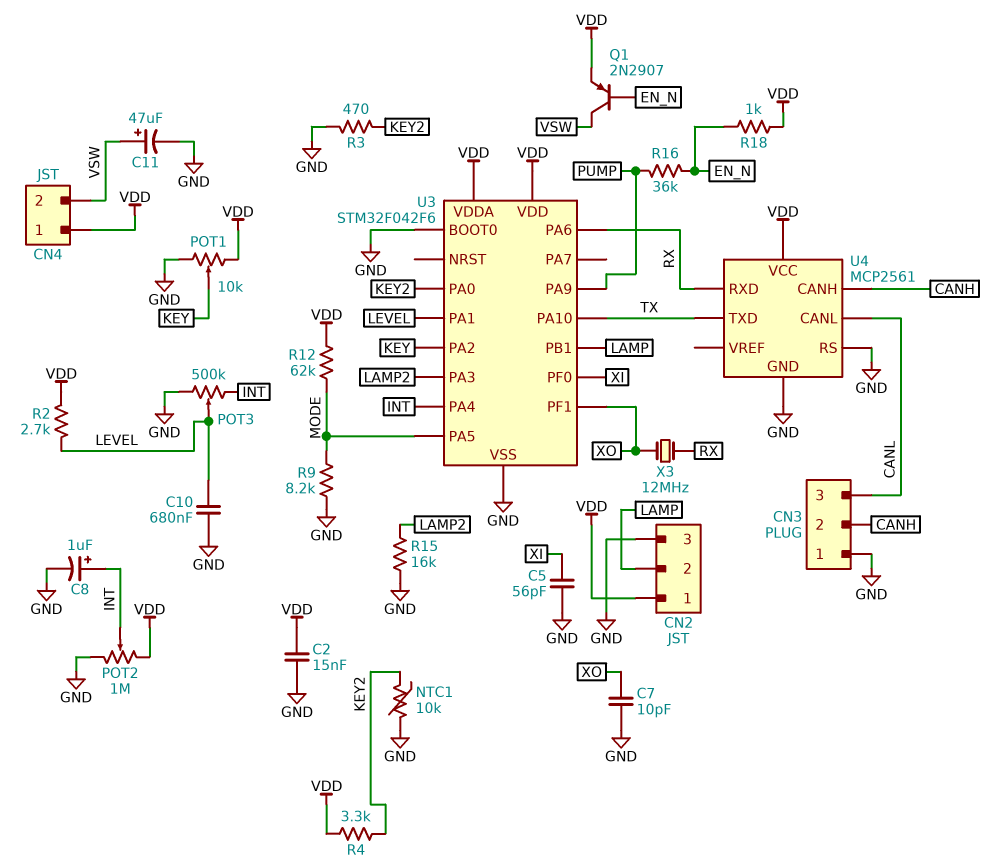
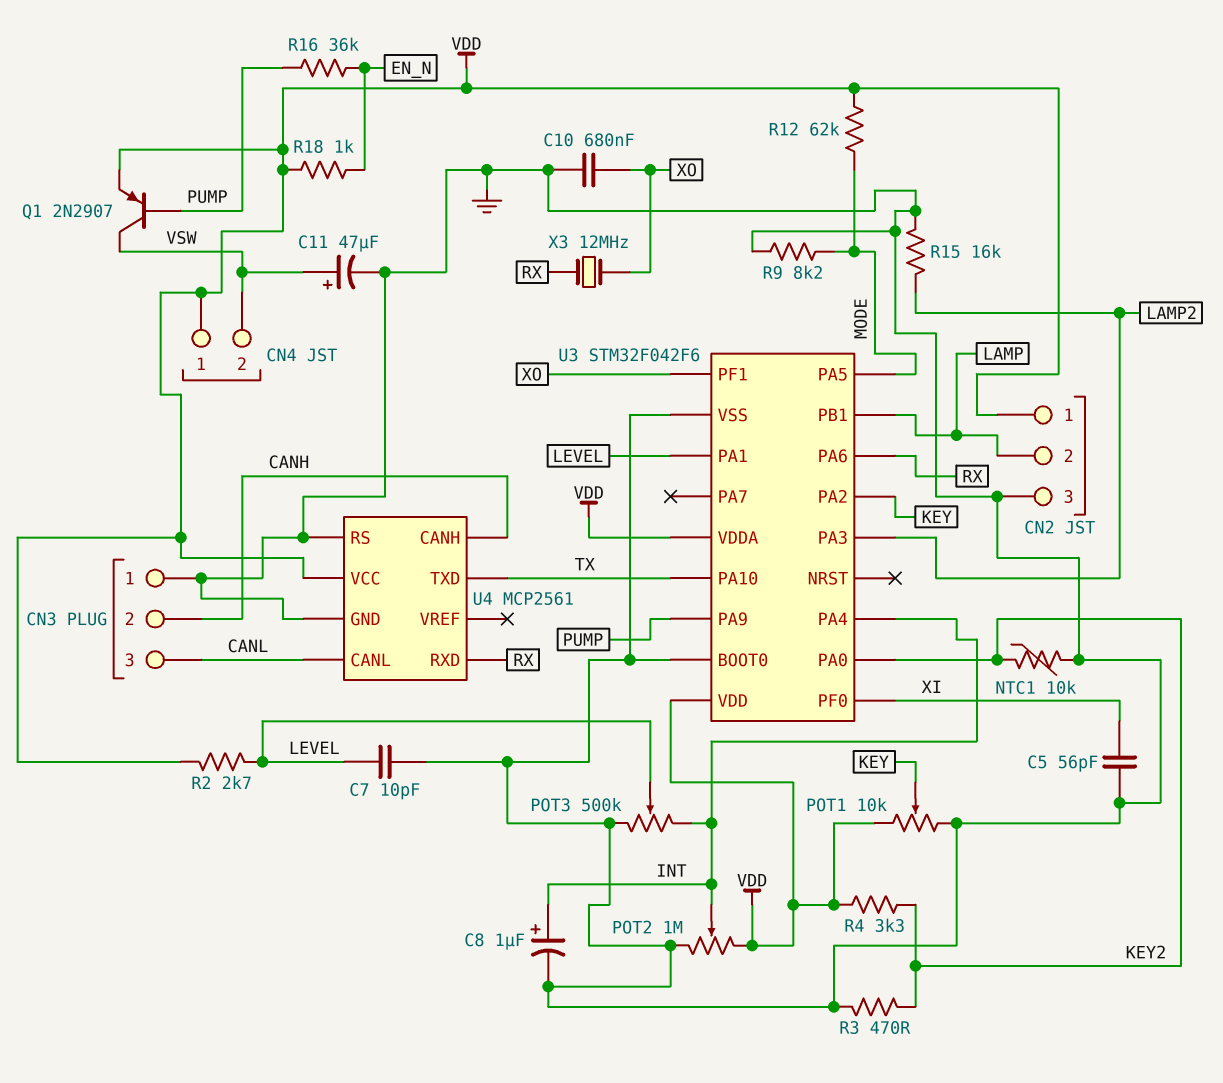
C2: 15nF (GND, VDD) -> none
C7: 10pF (GND, XO) -> 10pF (GND, LEVEL)
C10: 680nF (GND, LEVEL) -> 680nF (GND, XO)
Q1: PNP 2N2907 (B EN_N, C VSW, E VDD) -> PNP 2N2907 (B PUMP, C VSW, E VDD)

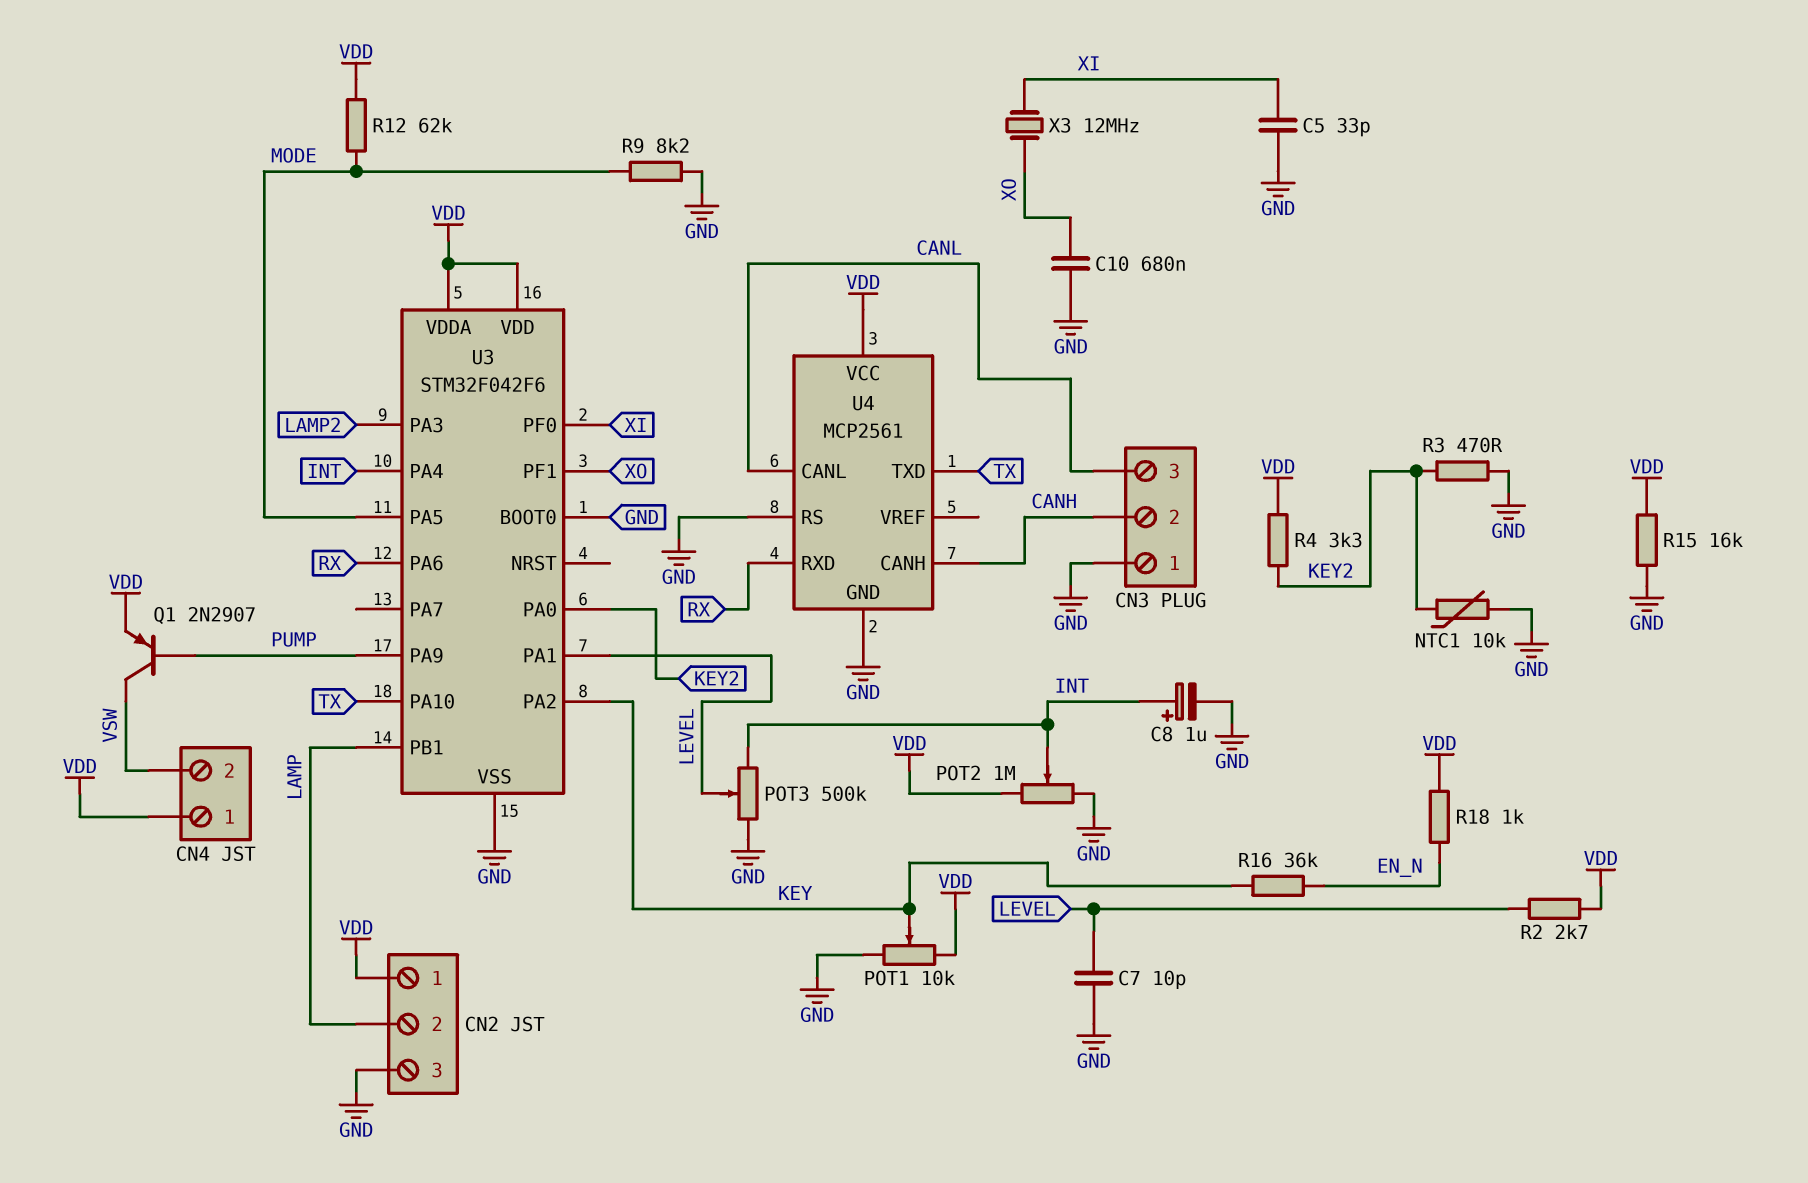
C5: 56pF (GND, XI) -> 33pF (GND, XI)
C11: 47uF (plus VSW, minus GND) -> none
R15: 16k (GND, LAMP2) -> 16k (GND, VDD)
R16: 36k (EN_N, PUMP) -> 36k (EN_N, KEY)
X3: 12MHz (RX, XO) -> 12MHz (XI, XO)

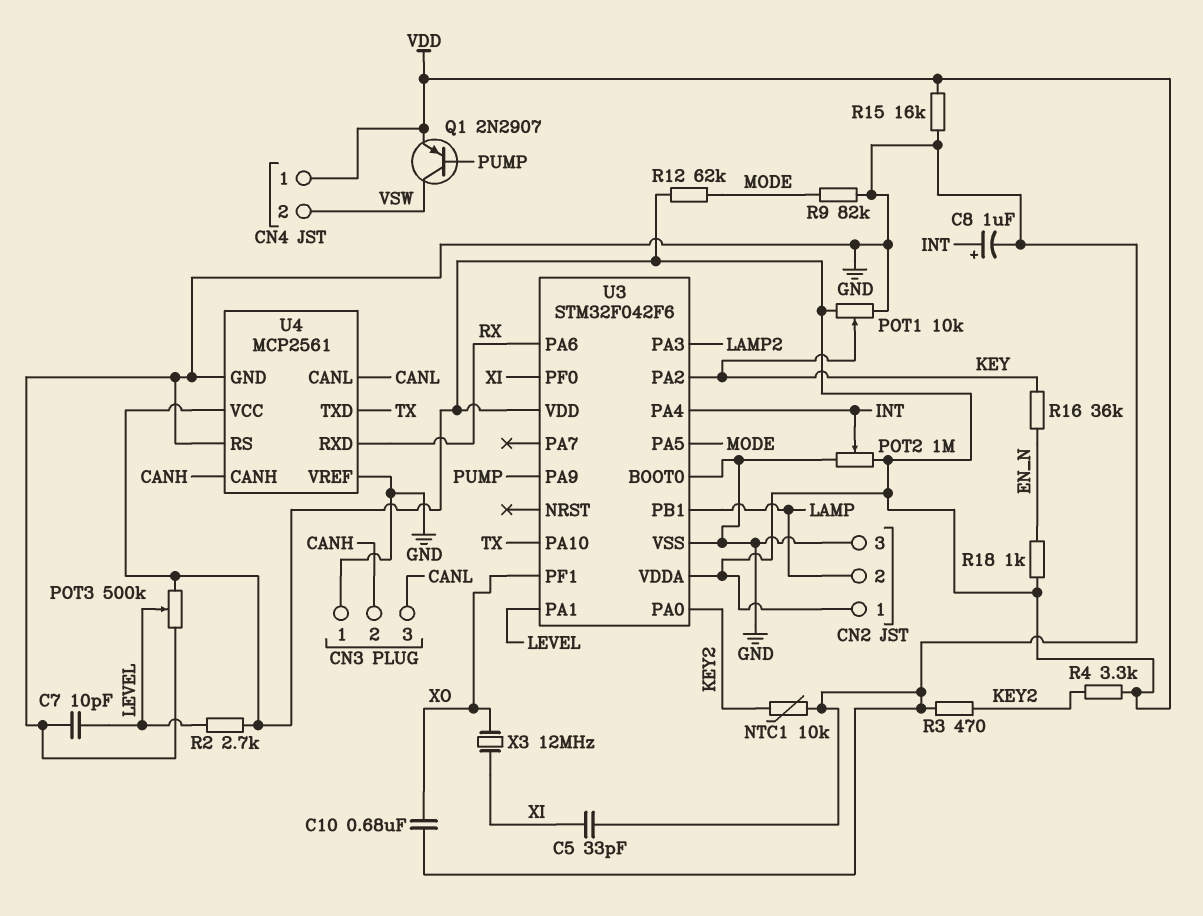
POT3: 500k (GND, INT, wiper LEVEL) -> 500k (GND, VDD, wiper LEVEL)
R9: 8.2k (GND, MODE) -> 82k (GND, MODE)
U4 pin VREF: none -> GND

